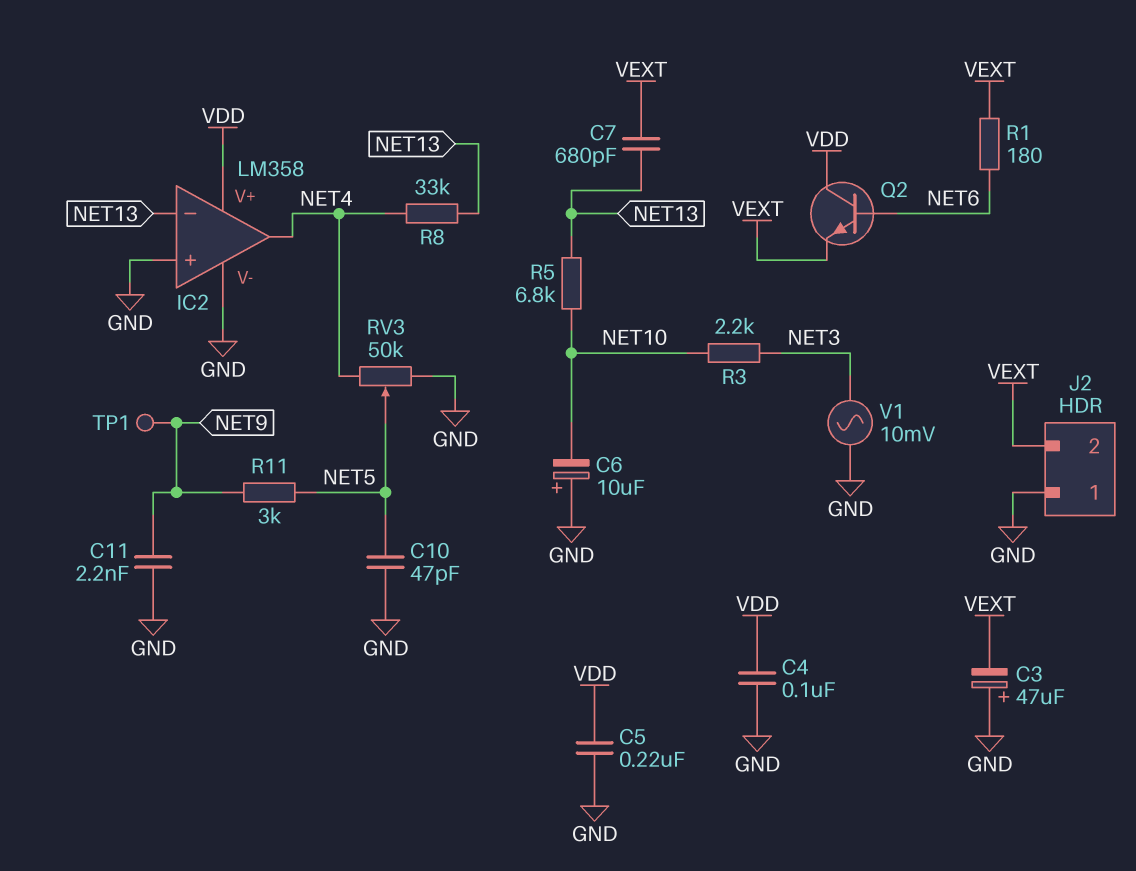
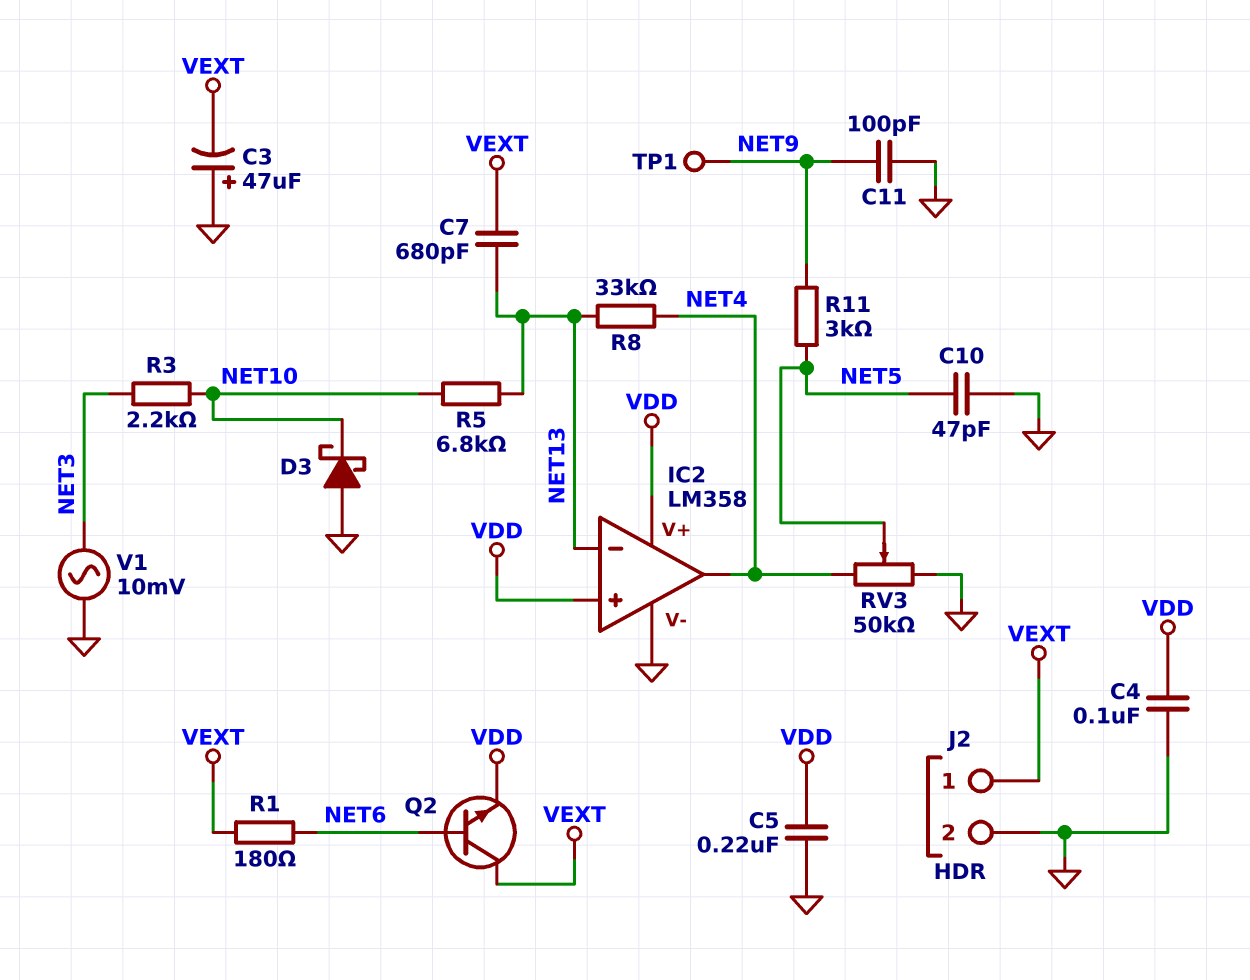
C6: 10uF (plus GND, minus NET10) -> none
C11: 2.2nF (GND, NET9) -> 100pF (GND, NET9)
D3: none -> schottky (A GND, K NET10)
IC2 pin in+: GND -> VDD
J2 pin 1: GND -> VEXT
J2 pin 2: VEXT -> GND
Q2: NPN (B NET6, C VDD, E VEXT) -> NPN (B NET6, C VEXT, E VDD)

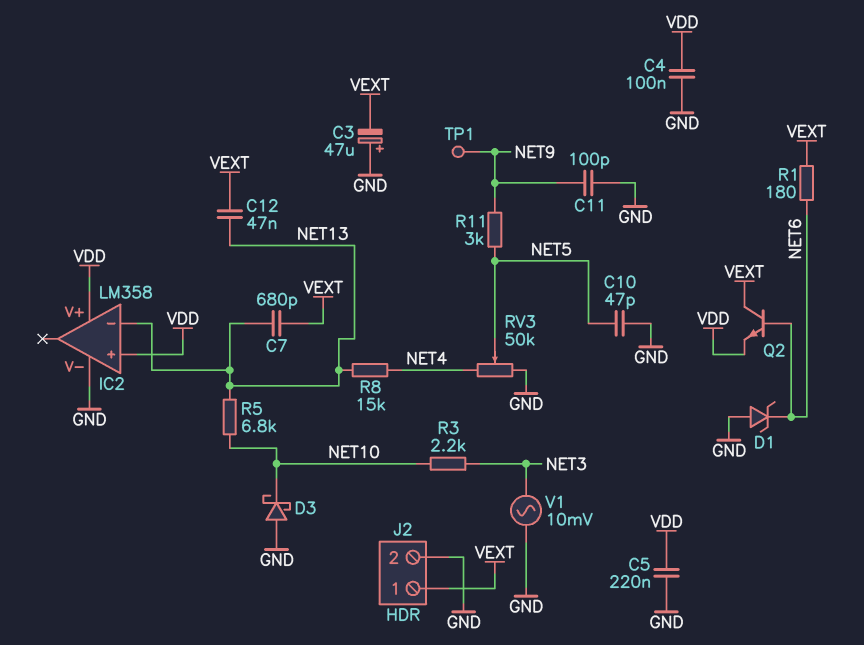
C12: none -> 47nF (NET13, VEXT)
D1: none -> zener (A GND, K NET6)
IC2 pin out: NET4 -> none
R8: 33k (NET4, NET13) -> 15k (NET4, NET13)

